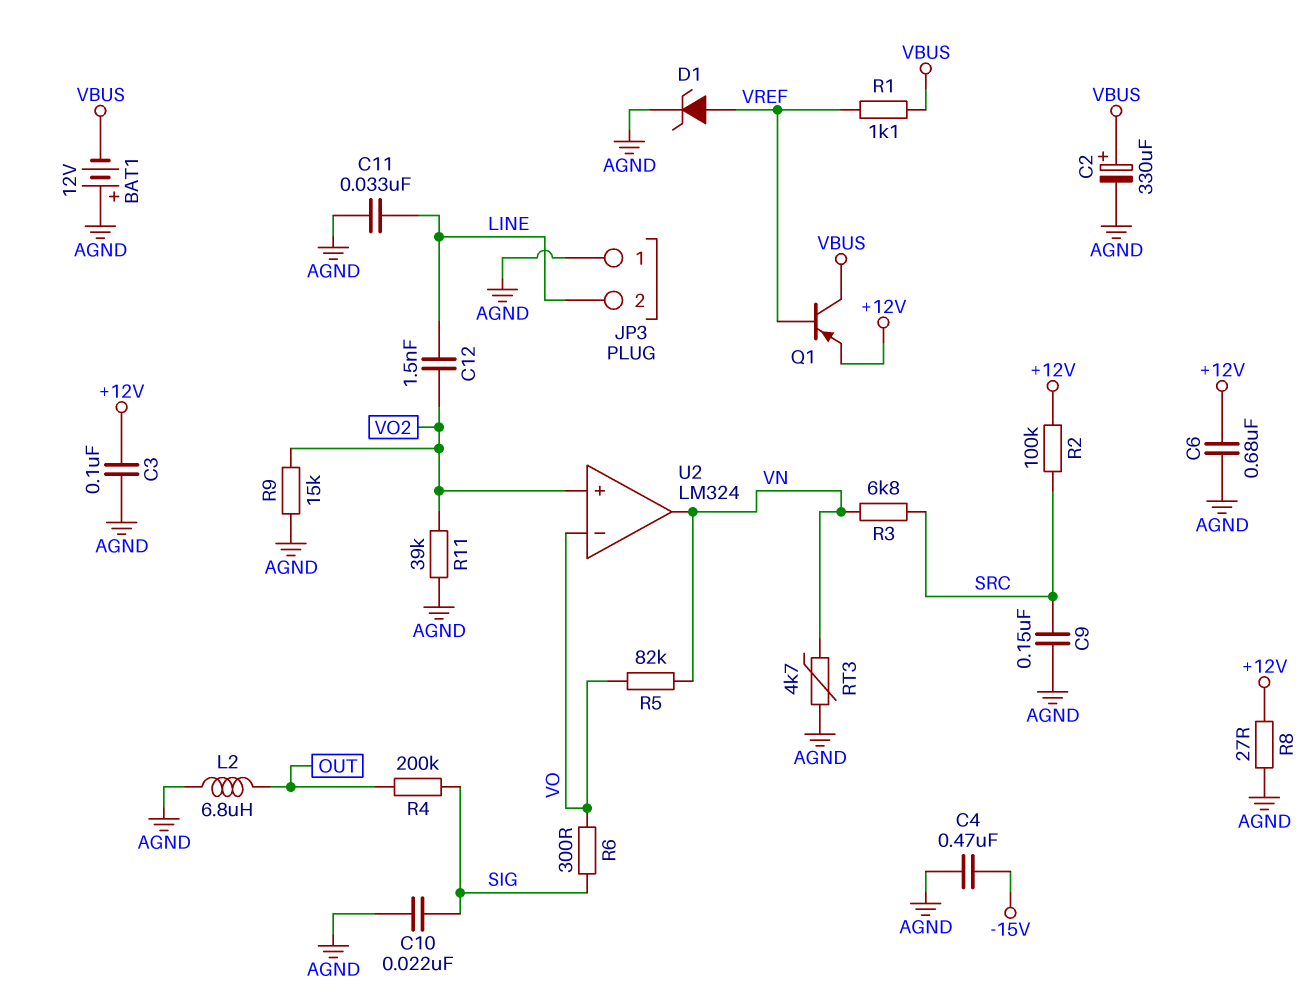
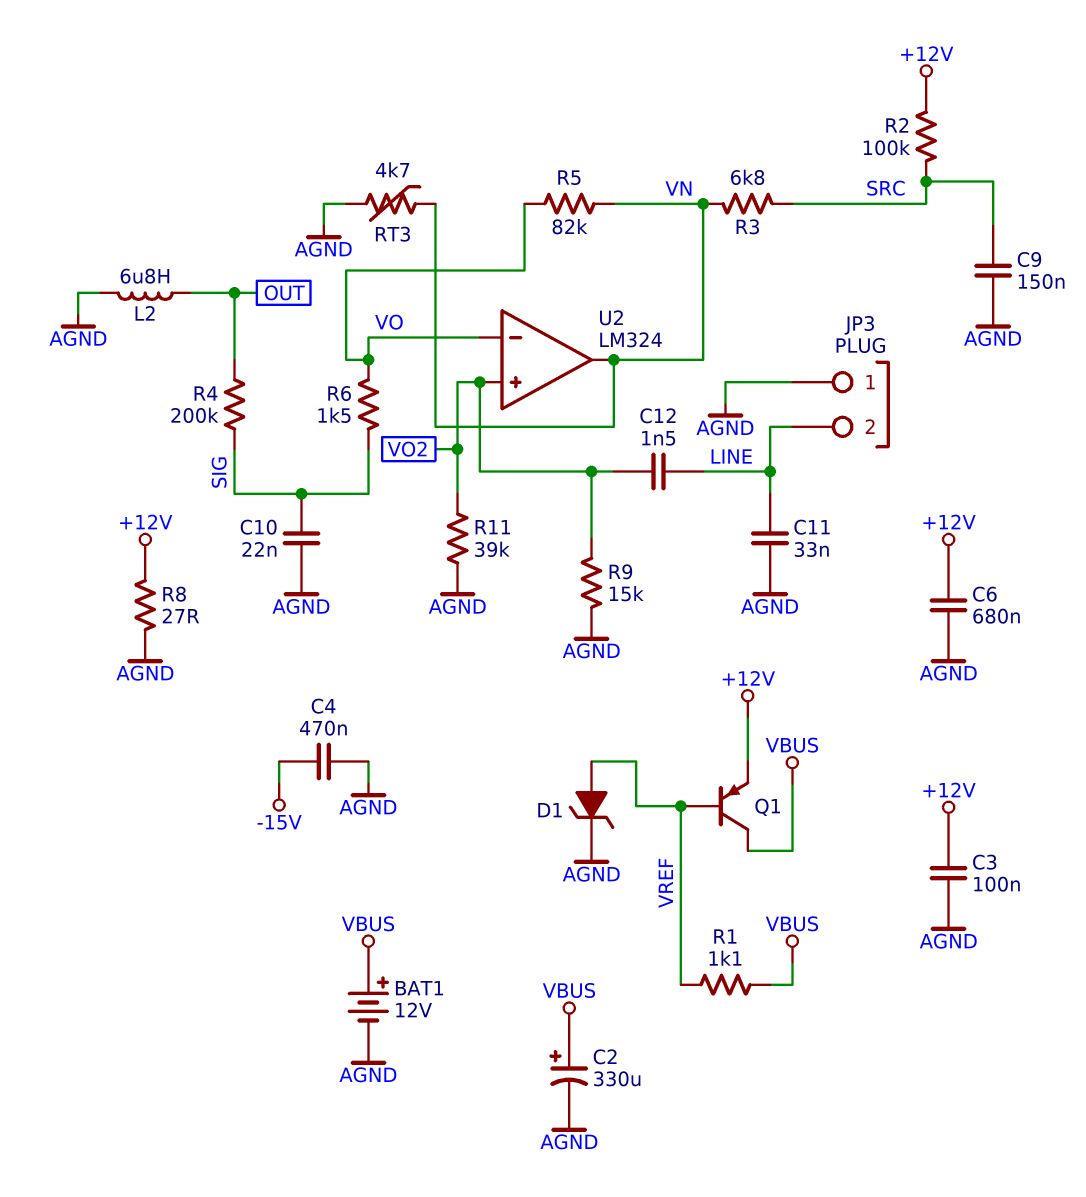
BAT1: 12V (plus AGND, minus VBUS) -> 12V (plus VBUS, minus AGND)
R6: 300 (SIG, VO) -> 1.5k (SIG, VO)

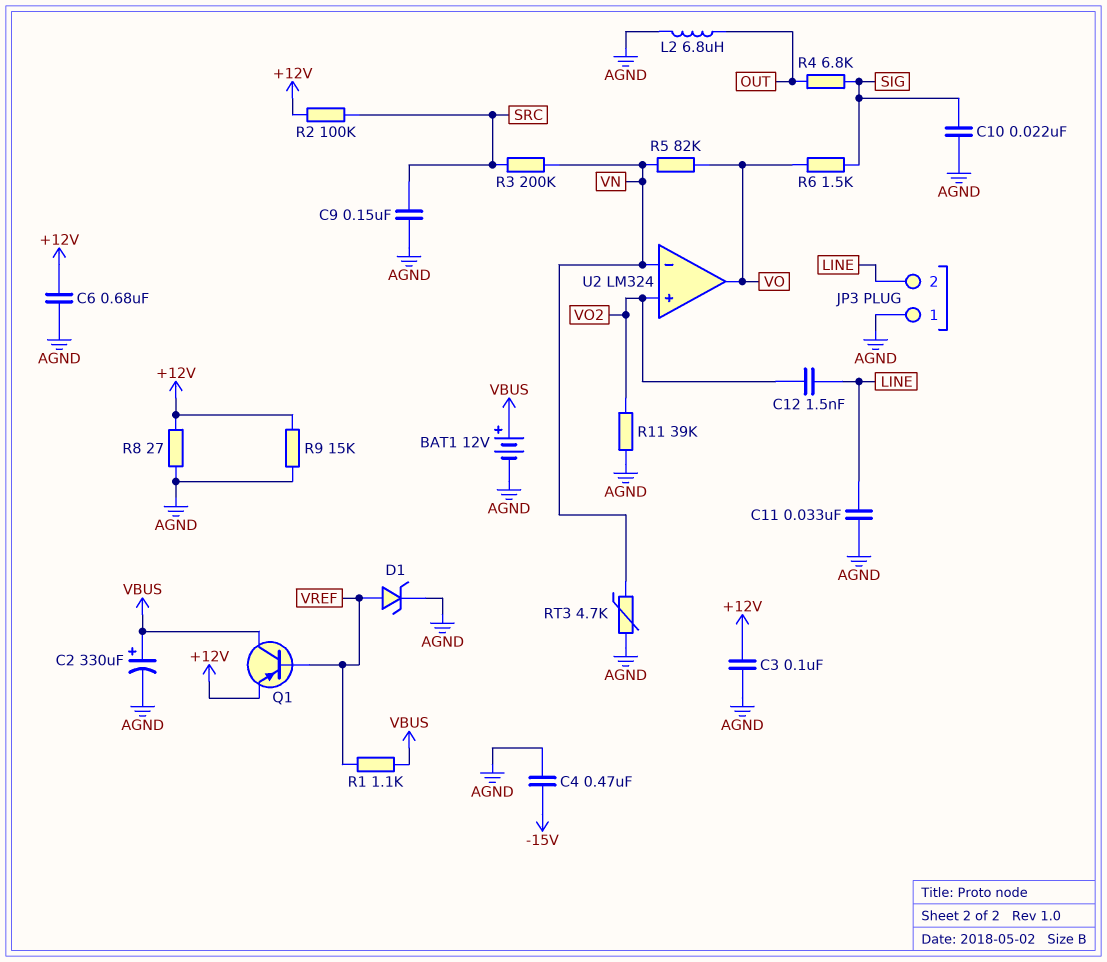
R3: 6.8k (SRC, VN) -> 200k (SRC, VN)
R4: 200k (OUT, SIG) -> 6.8k (OUT, SIG)
R9: 15k (AGND, VO2) -> 15k (+12V, AGND)
U2 pin in-: VO -> VN
U2 pin out: VN -> VO

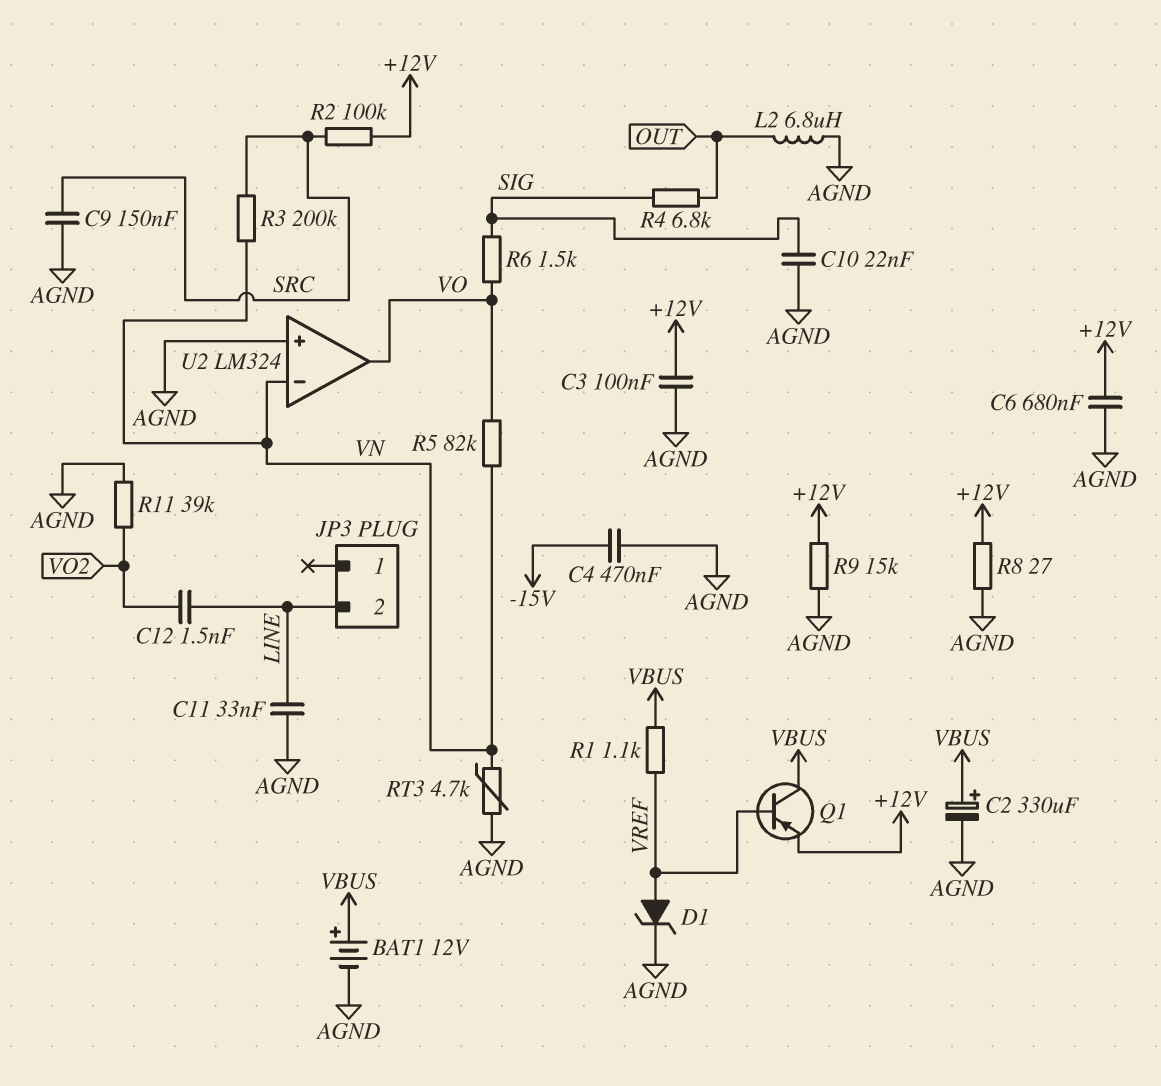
JP3 pin 1: AGND -> none
U2 pin in+: VO2 -> AGND

